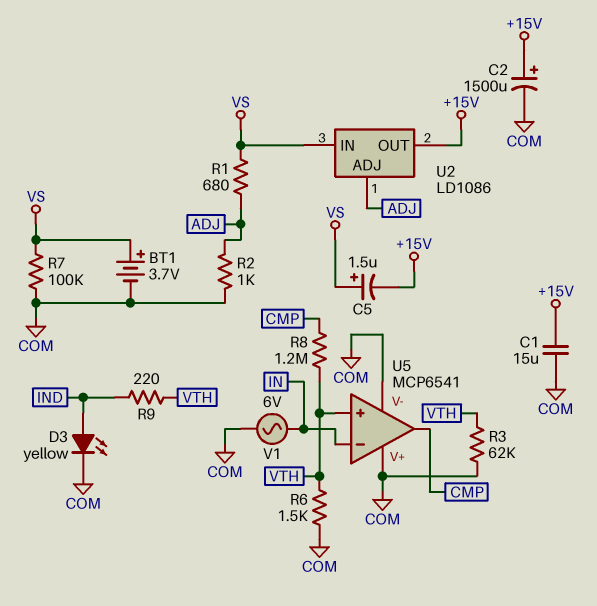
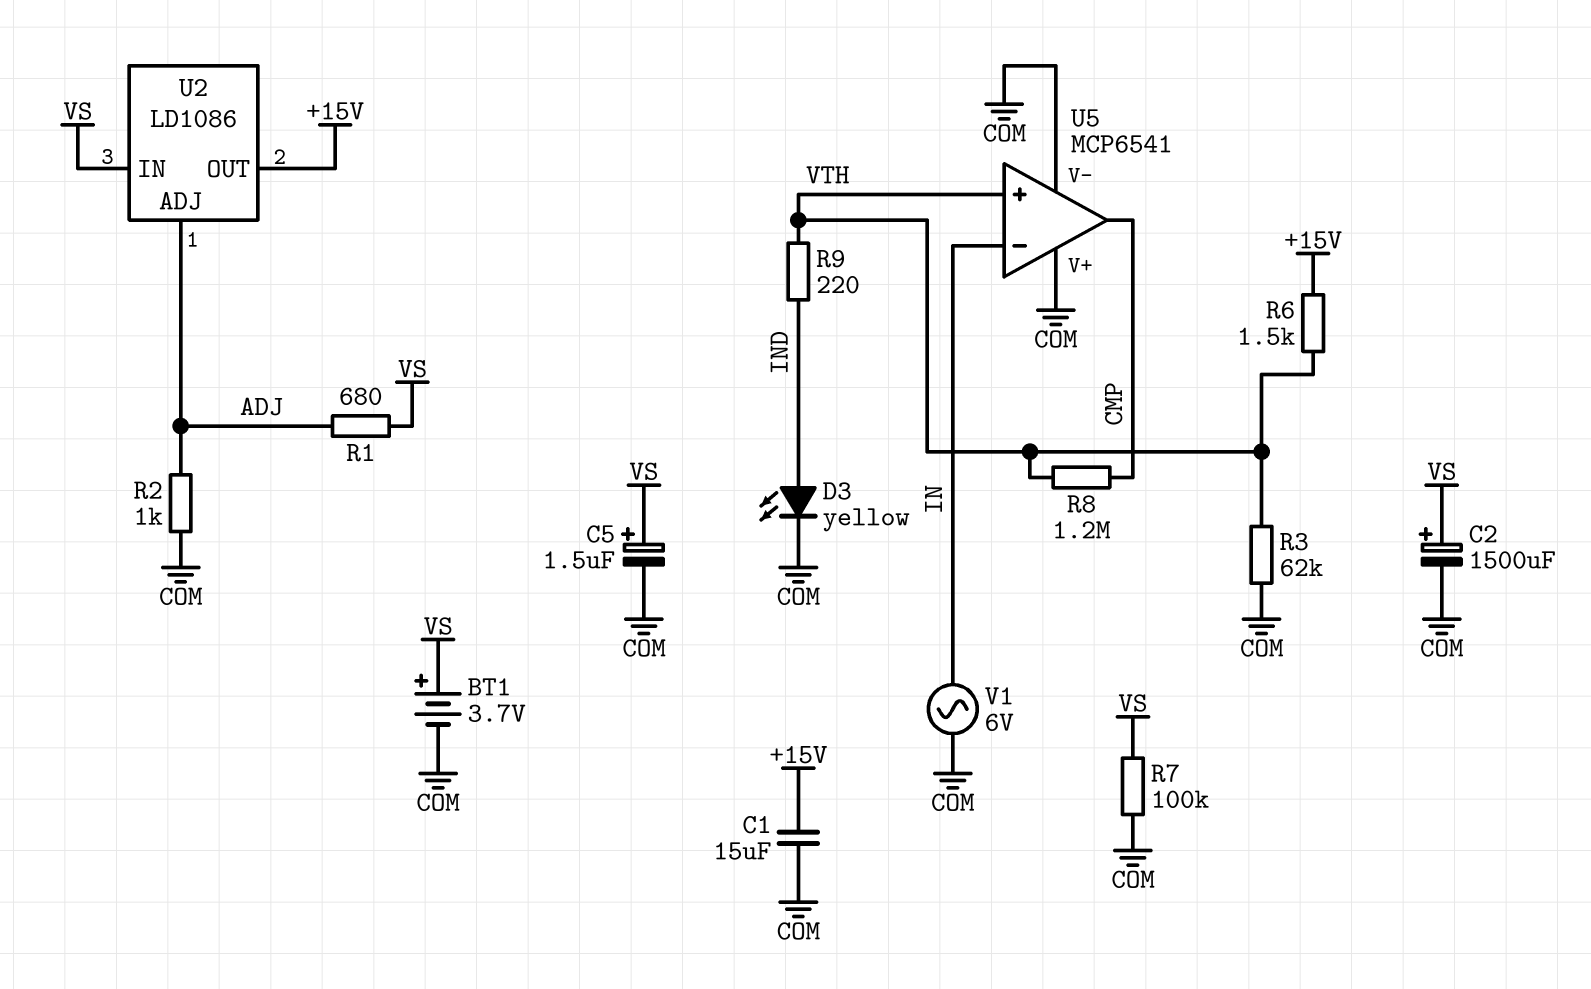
C2: 1500uF (plus +15V, minus COM) -> 1500uF (plus VS, minus COM)
C5: 1.5uF (plus VS, minus +15V) -> 1.5uF (plus VS, minus COM)
R6: 1.5k (COM, VTH) -> 1.5k (+15V, VTH)

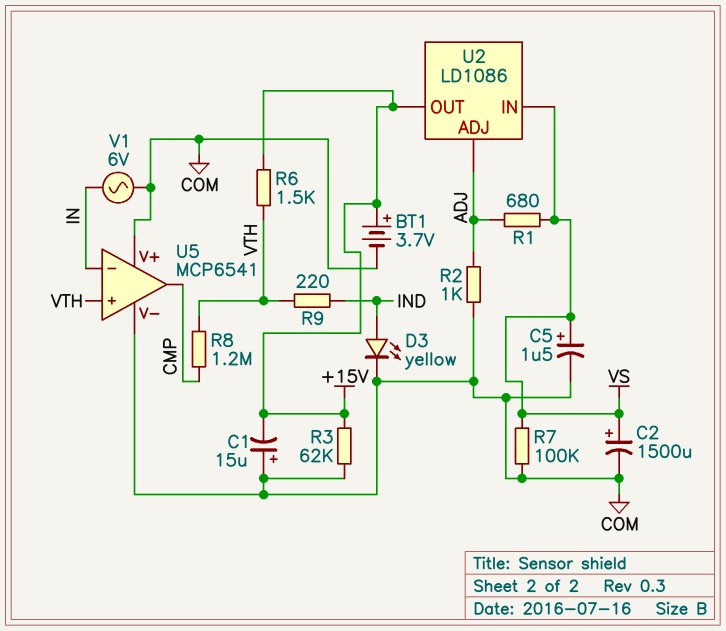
BT1: 3.7V (plus VS, minus COM) -> 3.7V (plus +15V, minus COM)
C1: 15uF (+15V, COM) -> 15uF (plus COM, minus +15V)
R3: 62k (COM, VTH) -> 62k (+15V, COM)

